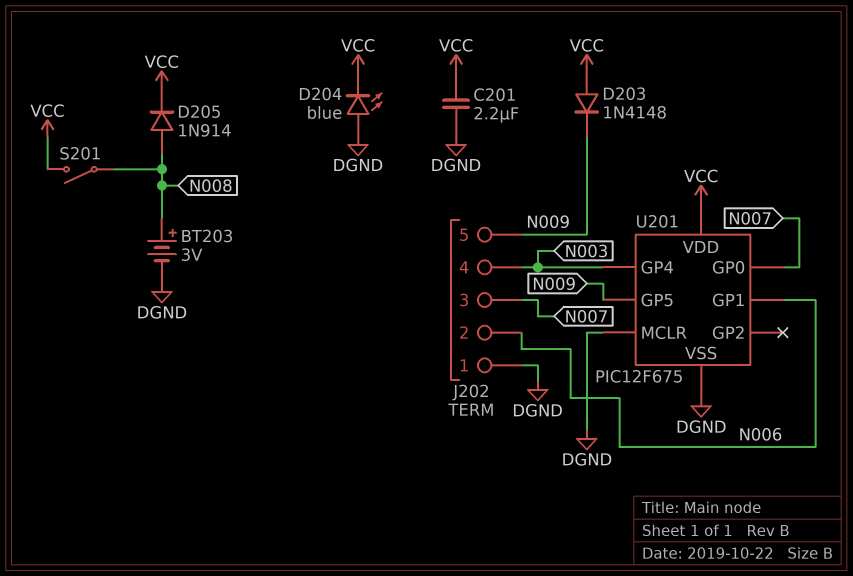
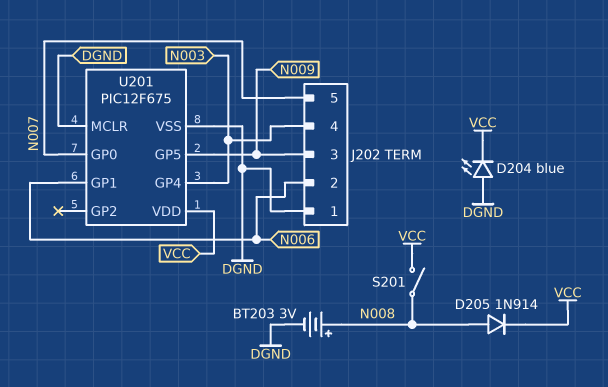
C201: 2.2uF (DGND, VCC) -> none
D203: diode 1N4148 (A VCC, K N009) -> none
J202 pin 3: N007 -> N009
J202 pin 5: N009 -> N007

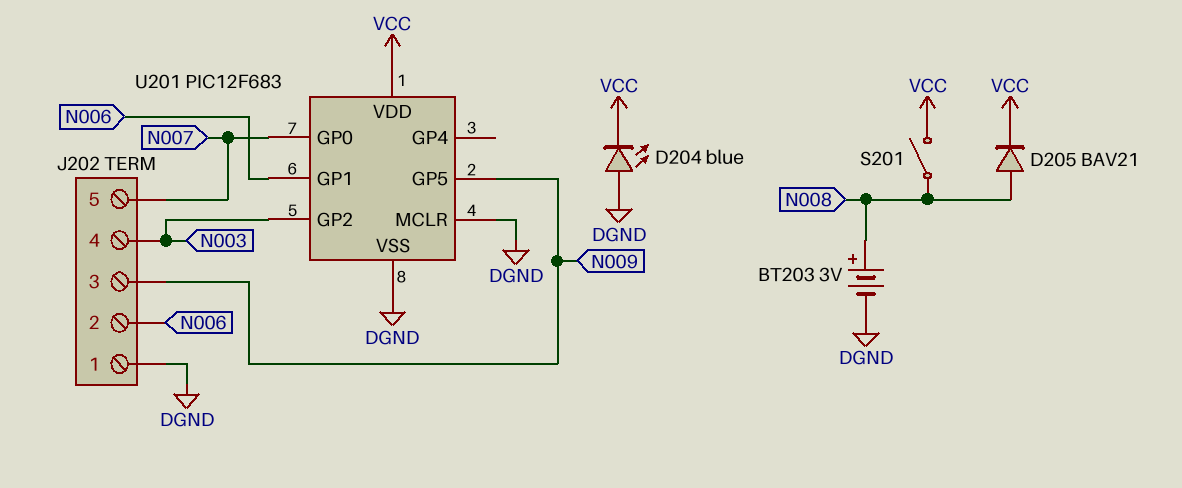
D205: diode 1N914 (A N008, K VCC) -> diode BAV21 (A N008, K VCC)
U201: PIC12F675 -> PIC12F683
U201 pin GP2: none -> N003
U201 pin GP4: N003 -> none

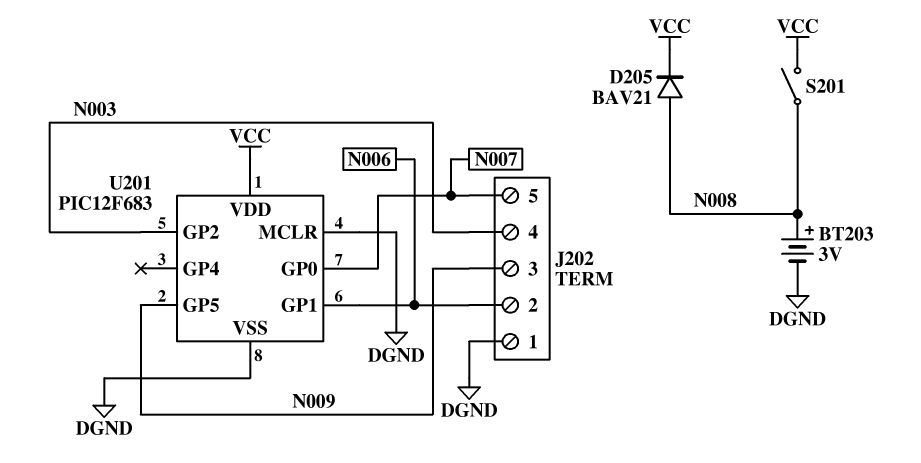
D204: LED blue (A DGND, K VCC) -> none

